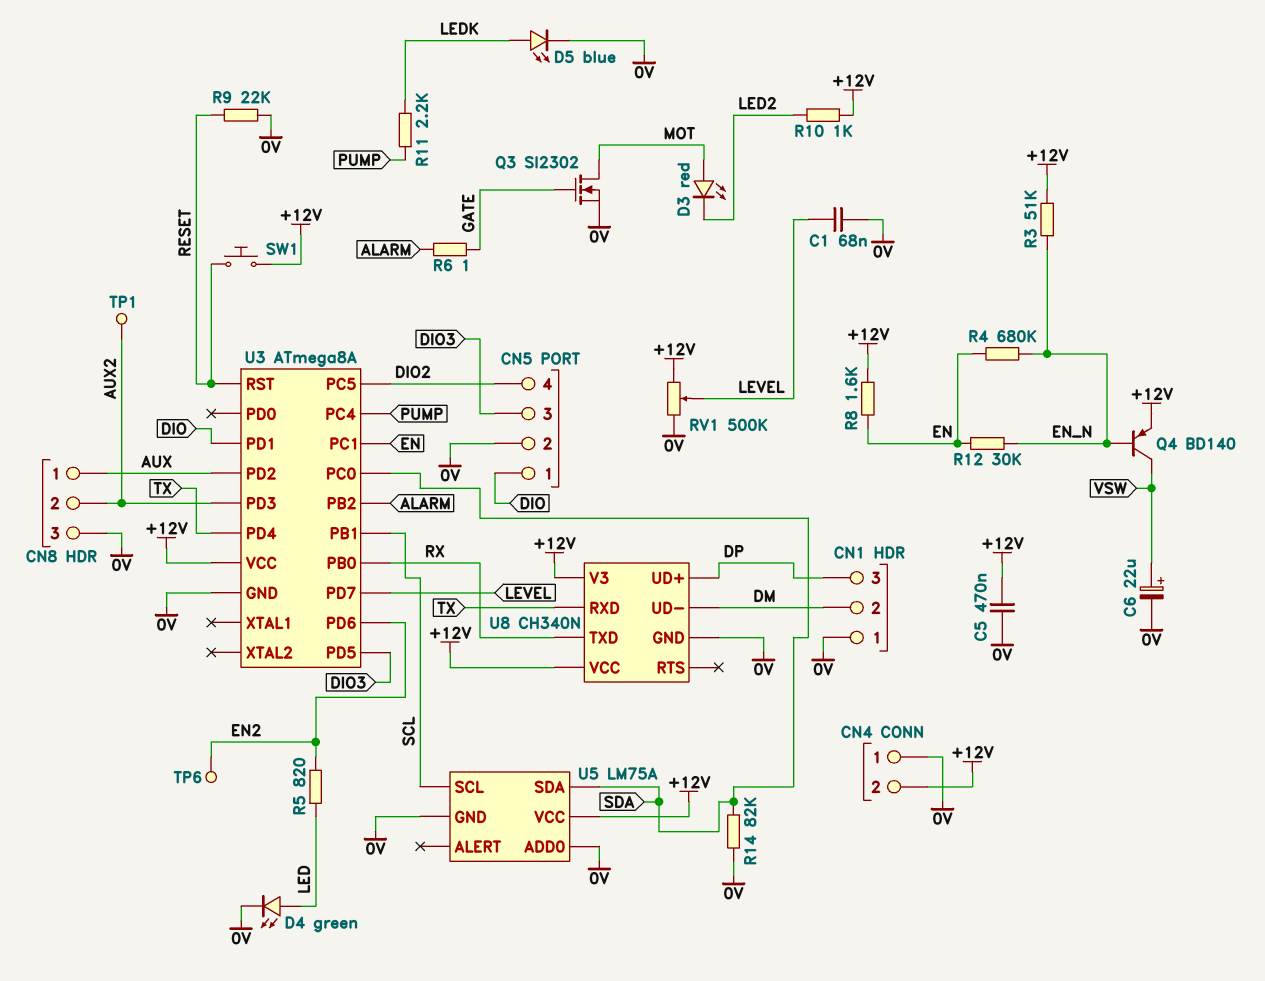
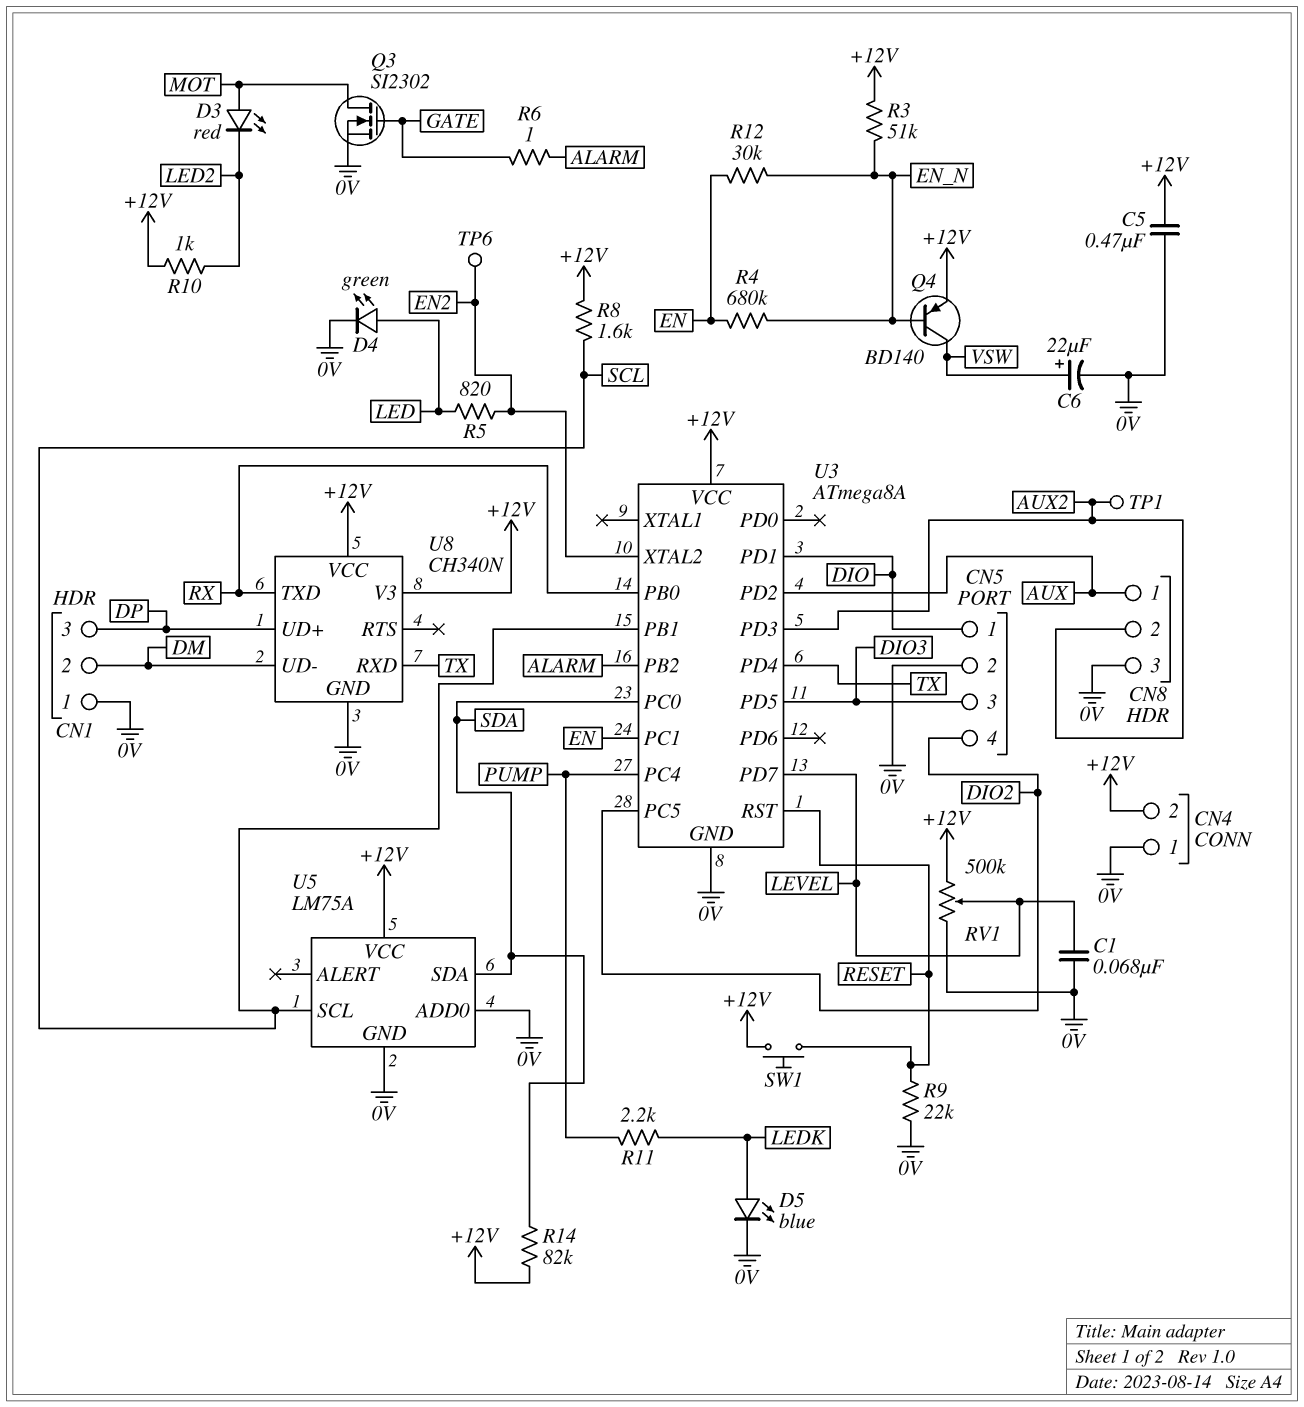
R8: 1.6k (+12V, EN) -> 1.6k (+12V, SCL)
R14: 82k (0V, SDA) -> 82k (+12V, SDA)
U3 pin PD6: EN2 -> none
U3 pin XTAL2: none -> EN2

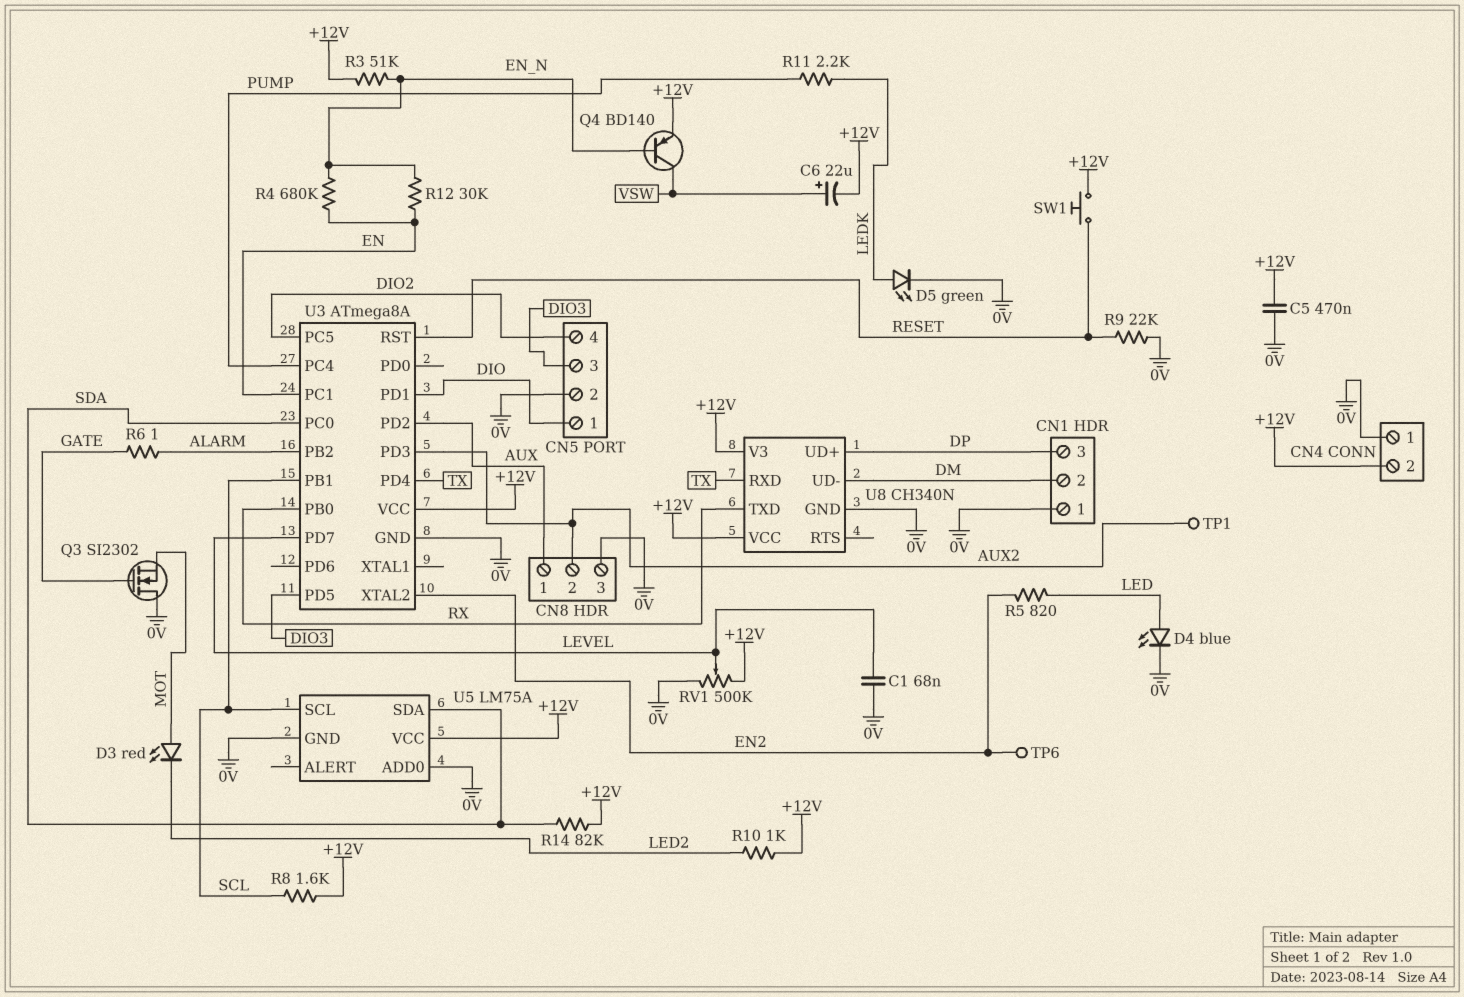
C6: 22uF (plus VSW, minus 0V) -> 22uF (plus VSW, minus +12V)
D4: LED green (A LED, K 0V) -> LED blue (A LED, K 0V)
D5: LED blue (A LEDK, K 0V) -> LED green (A LEDK, K 0V)
Q3: NMOS SI2302 (G GATE, D MOT, S 0V) -> NMOS SI2302 (G GATE, D 0V, S MOT)

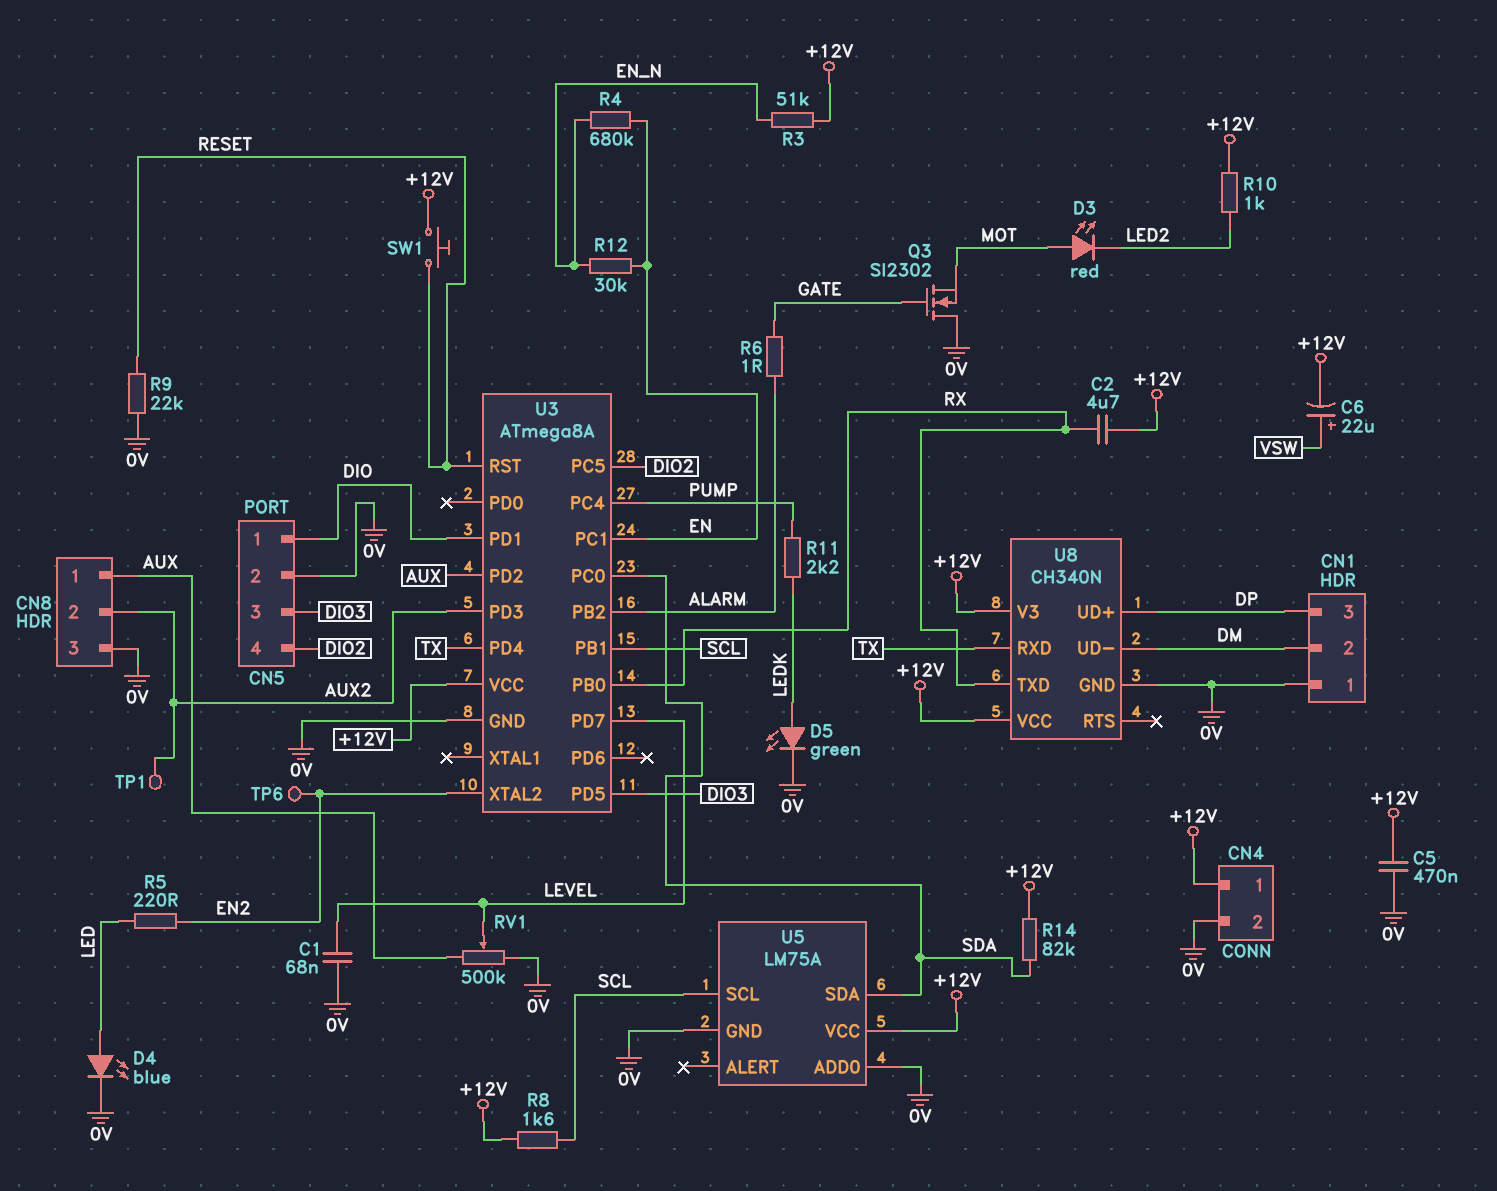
C2: none -> 4.7uF (+12V, RX)
CN4 pin 1: 0V -> +12V
CN4 pin 2: +12V -> 0V
Q4: PNP BD140 (B EN_N, C VSW, E +12V) -> none
R5: 820 (EN2, LED) -> 220 (EN2, LED)
RV1: 500k (+12V, 0V, wiper LEVEL) -> 500k (0V, AUX, wiper LEVEL)

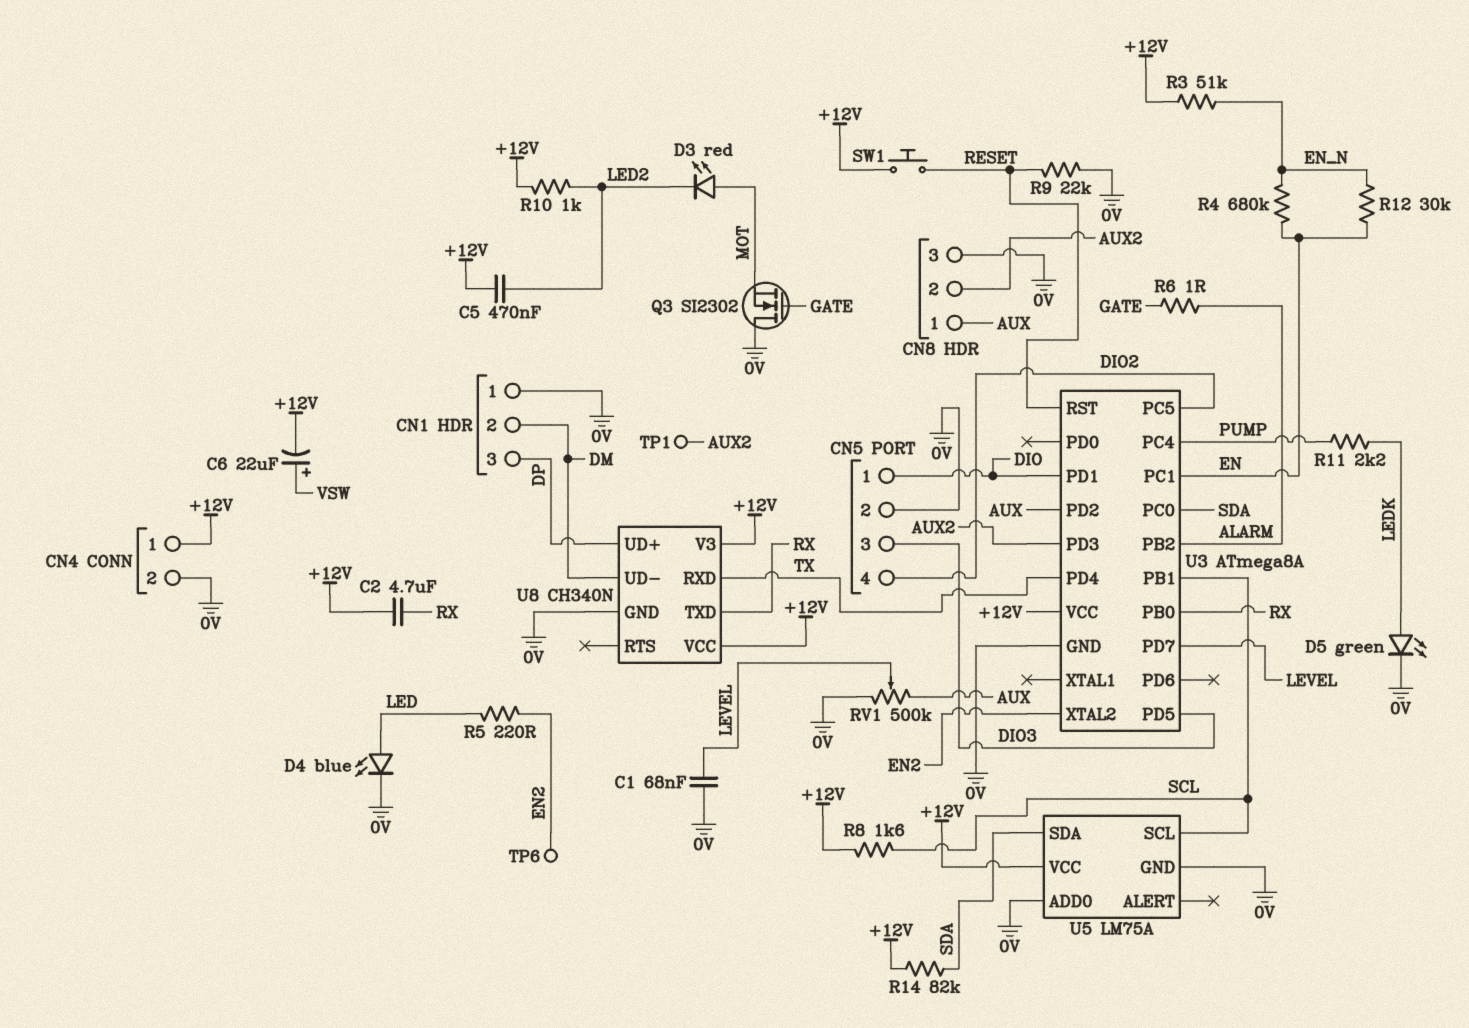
C5: 470nF (+12V, 0V) -> 470nF (+12V, LED2)

